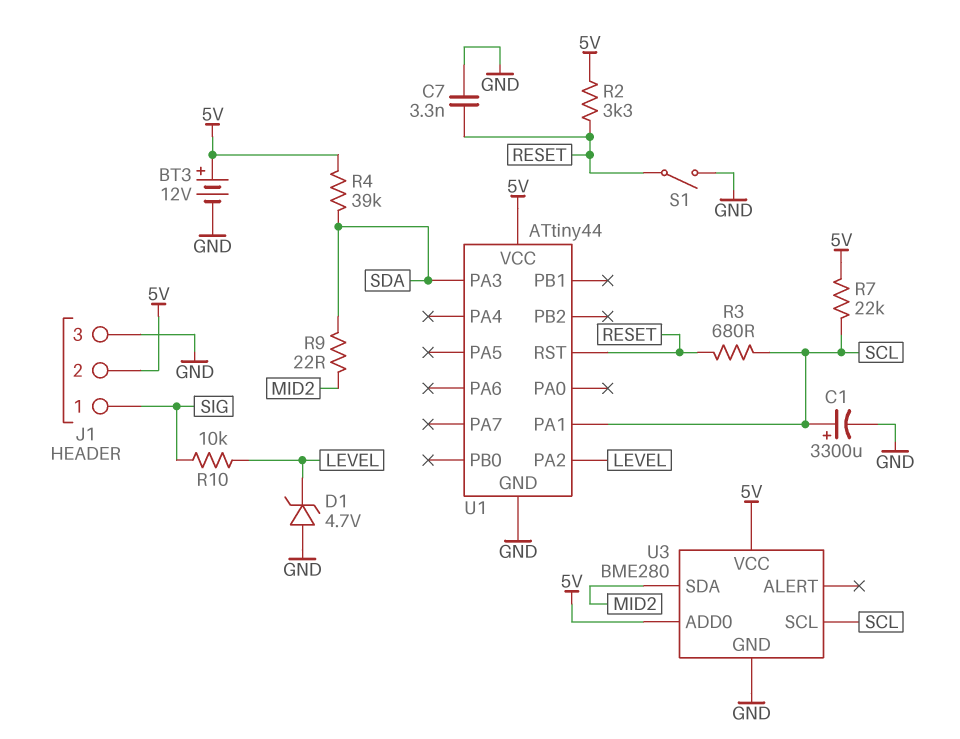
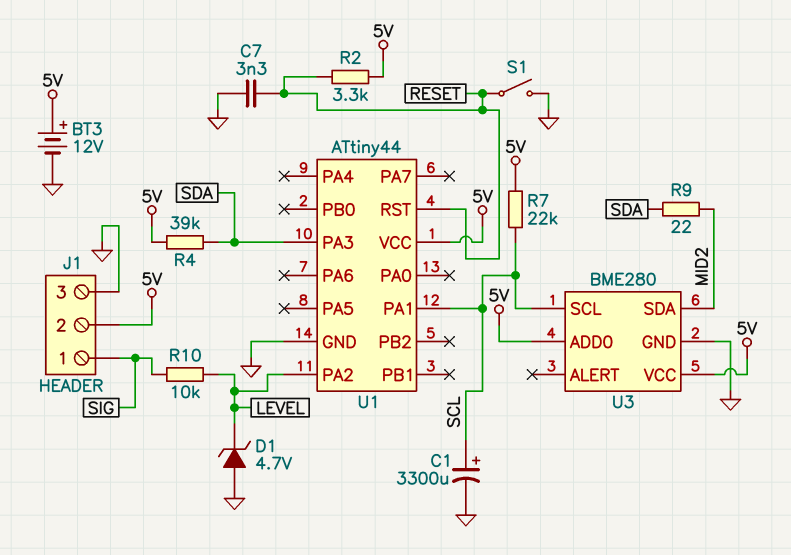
R3: 680 (RESET, SCL) -> none

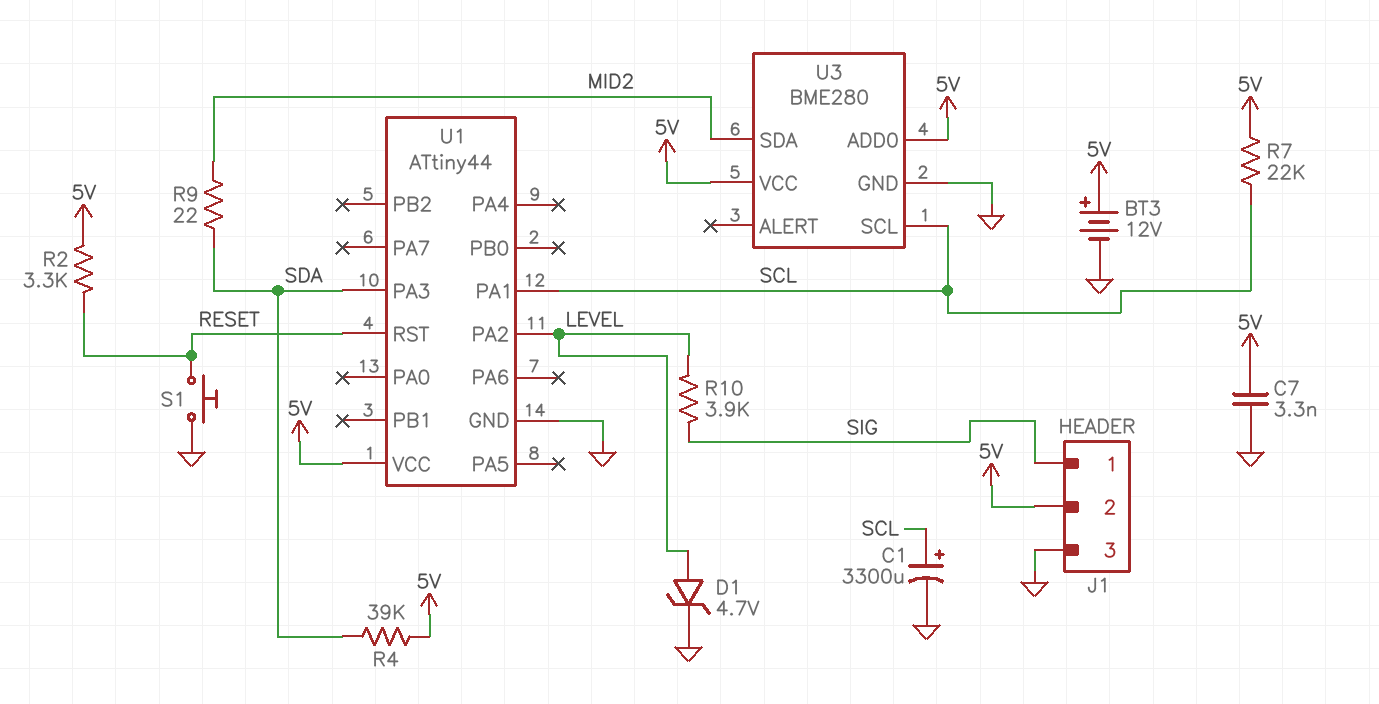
C7: 3.3nF (GND, RESET) -> 3.3nF (5V, GND)
D1: zener 4.7V (A GND, K LEVEL) -> zener 4.7V (A LEVEL, K GND)
R10: 10k (LEVEL, SIG) -> 3.9k (LEVEL, SIG)
S1: switch (GND, RESET) -> button (GND, RESET)

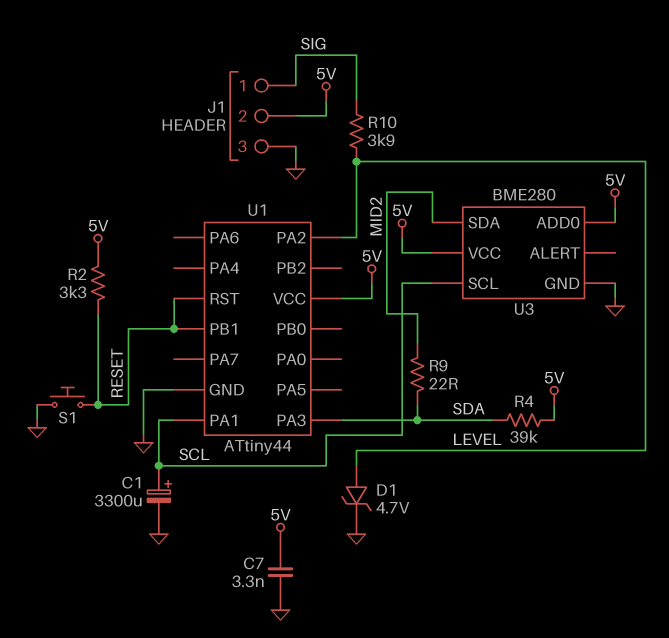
BT3: 12V (plus 5V, minus GND) -> none
R7: 22k (5V, SCL) -> none
U1 pin PB1: none -> RESET

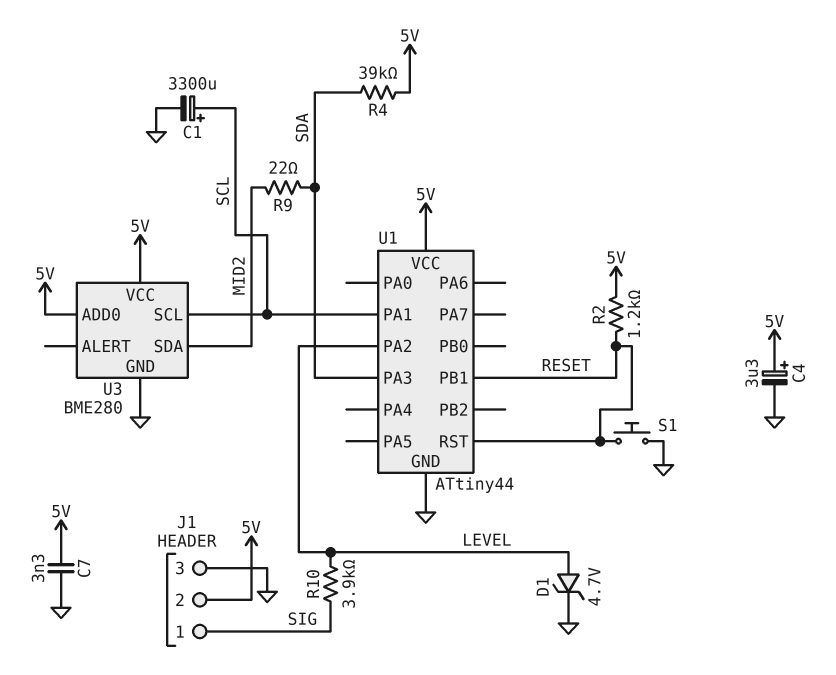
C4: none -> 3.3uF (plus 5V, minus GND)
R2: 3.3k (5V, RESET) -> 1.2k (5V, RESET)

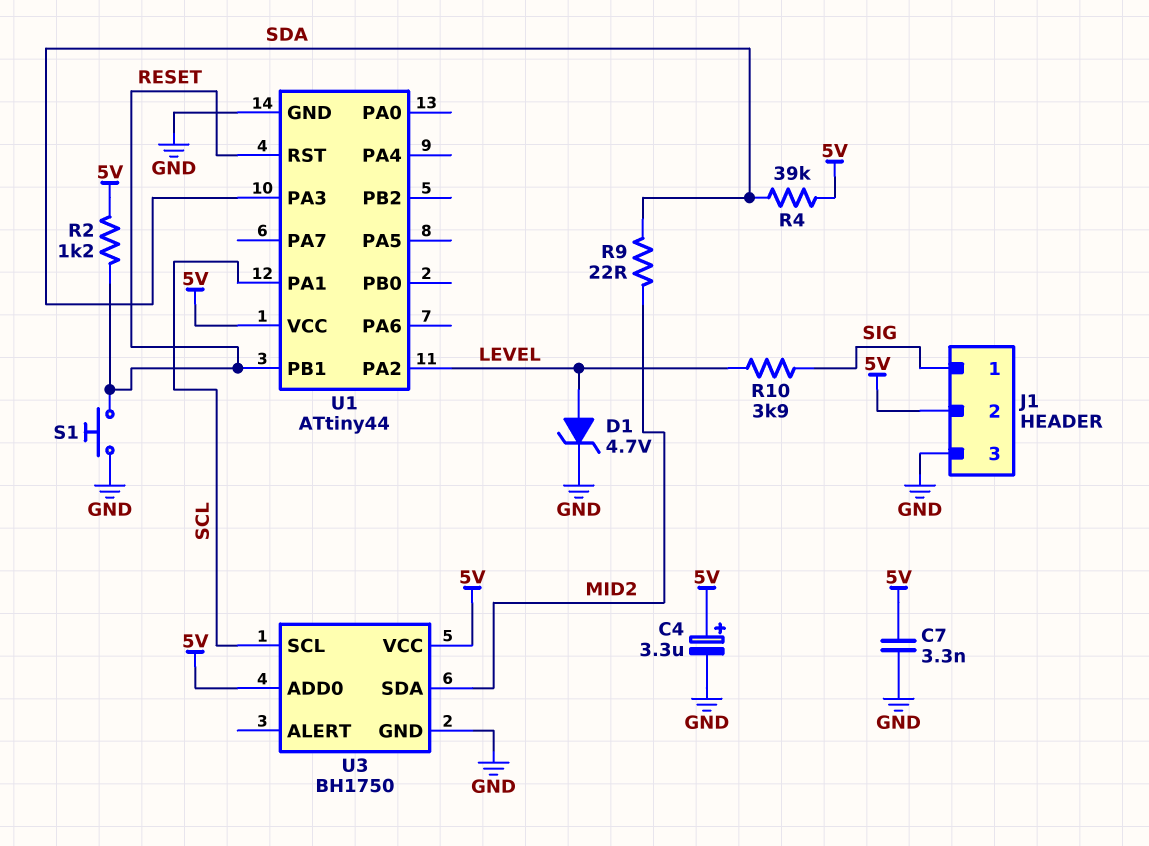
C1: 3300uF (plus SCL, minus GND) -> none
U3: BME280 -> BH1750

